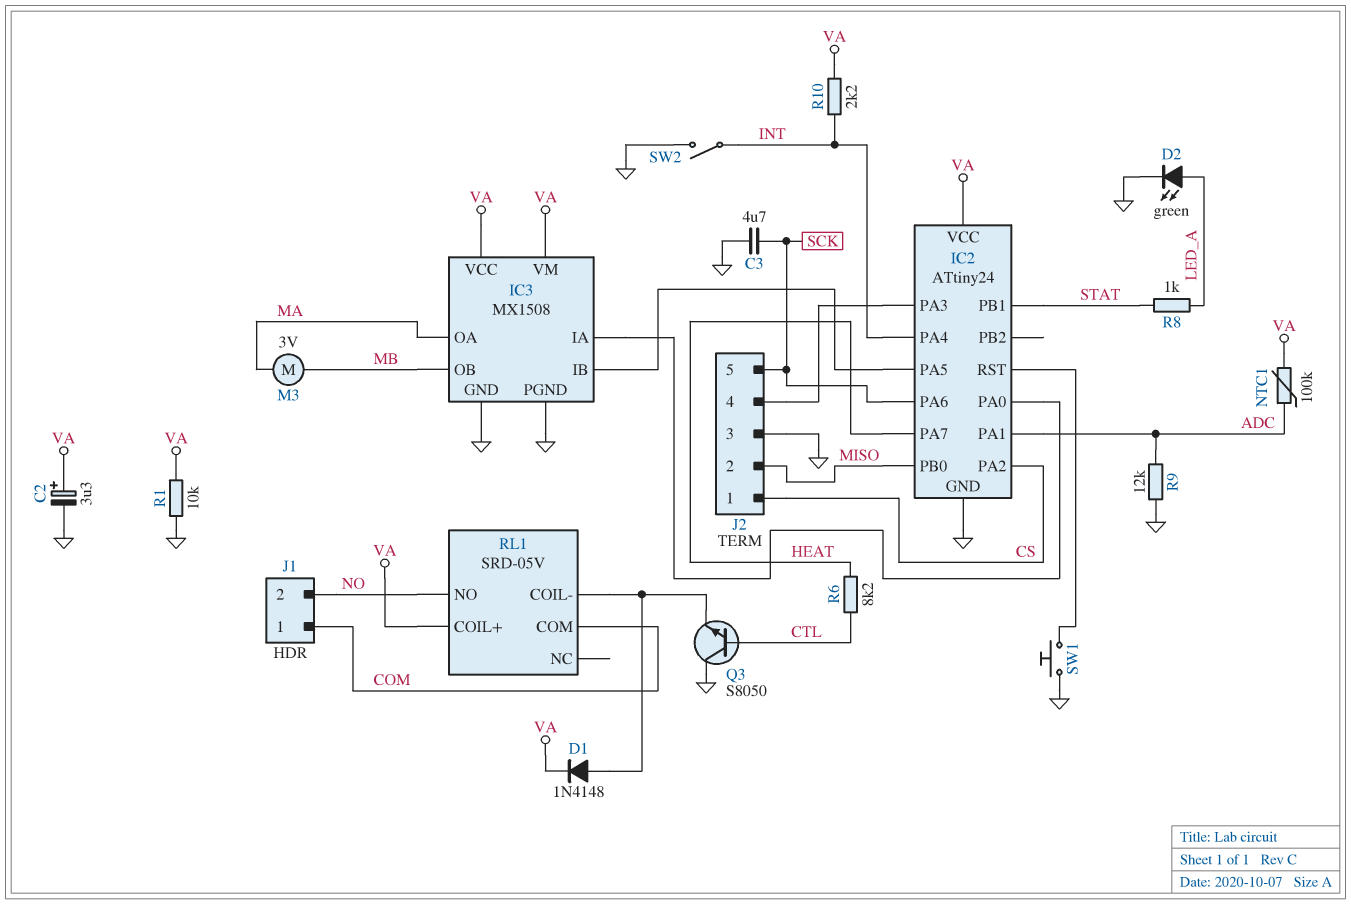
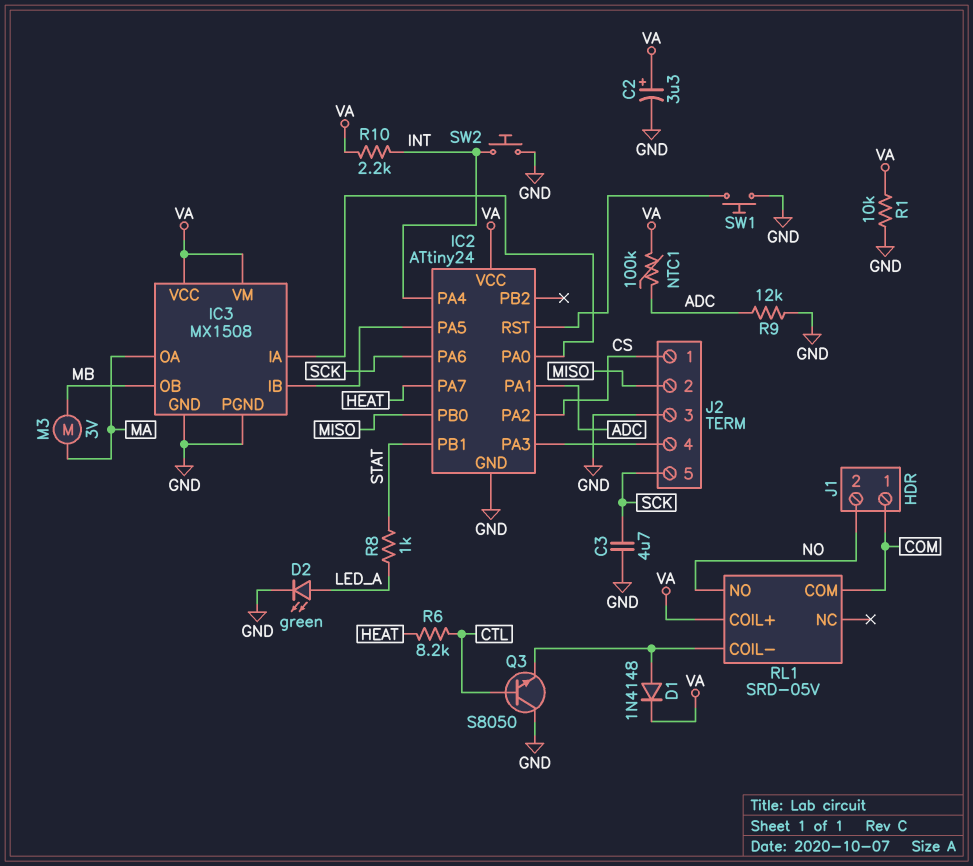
SW2: switch (GND, INT) -> button (GND, INT)

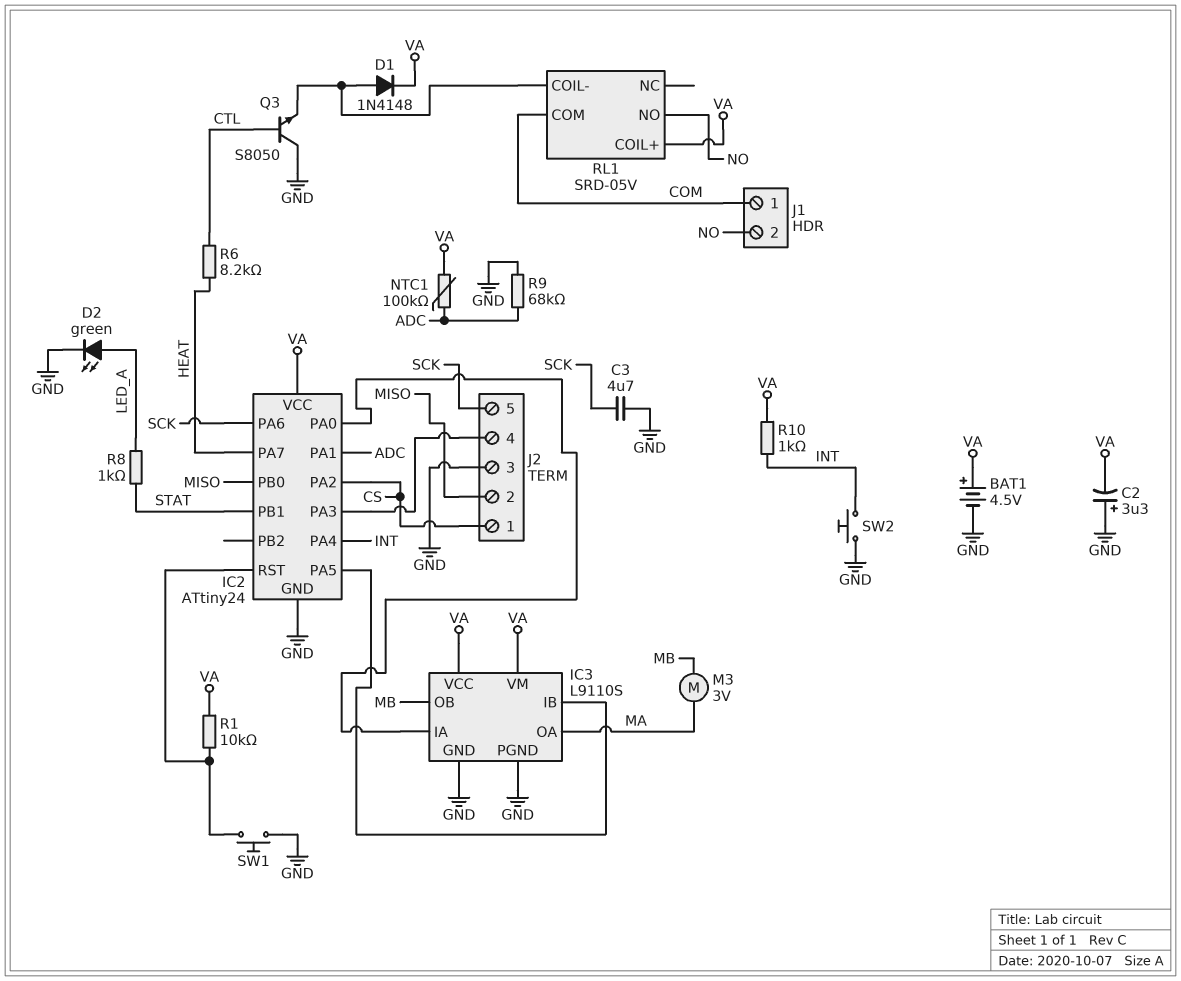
BAT1: none -> 4.5V (plus VA, minus GND)
C2: 3.3uF (plus VA, minus GND) -> 3.3uF (plus GND, minus VA)
IC3: MX1508 -> L9110S
R1: 10k (GND, VA) -> 10k (IC2/RST, VA)
R9: 12k (ADC, GND) -> 68k (ADC, GND)
R10: 2.2k (INT, VA) -> 1k (INT, VA)

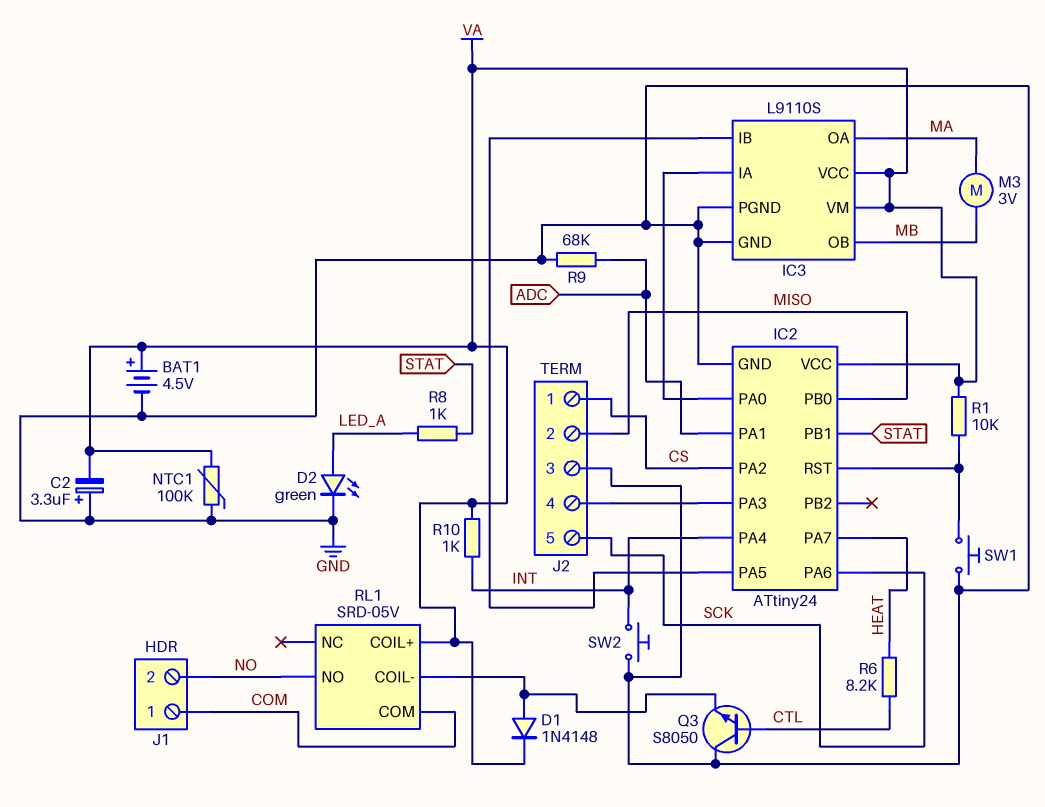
C3: 4.7uF (GND, SCK) -> none
NTC1: 100k (ADC, VA) -> 100k (GND, VA)

